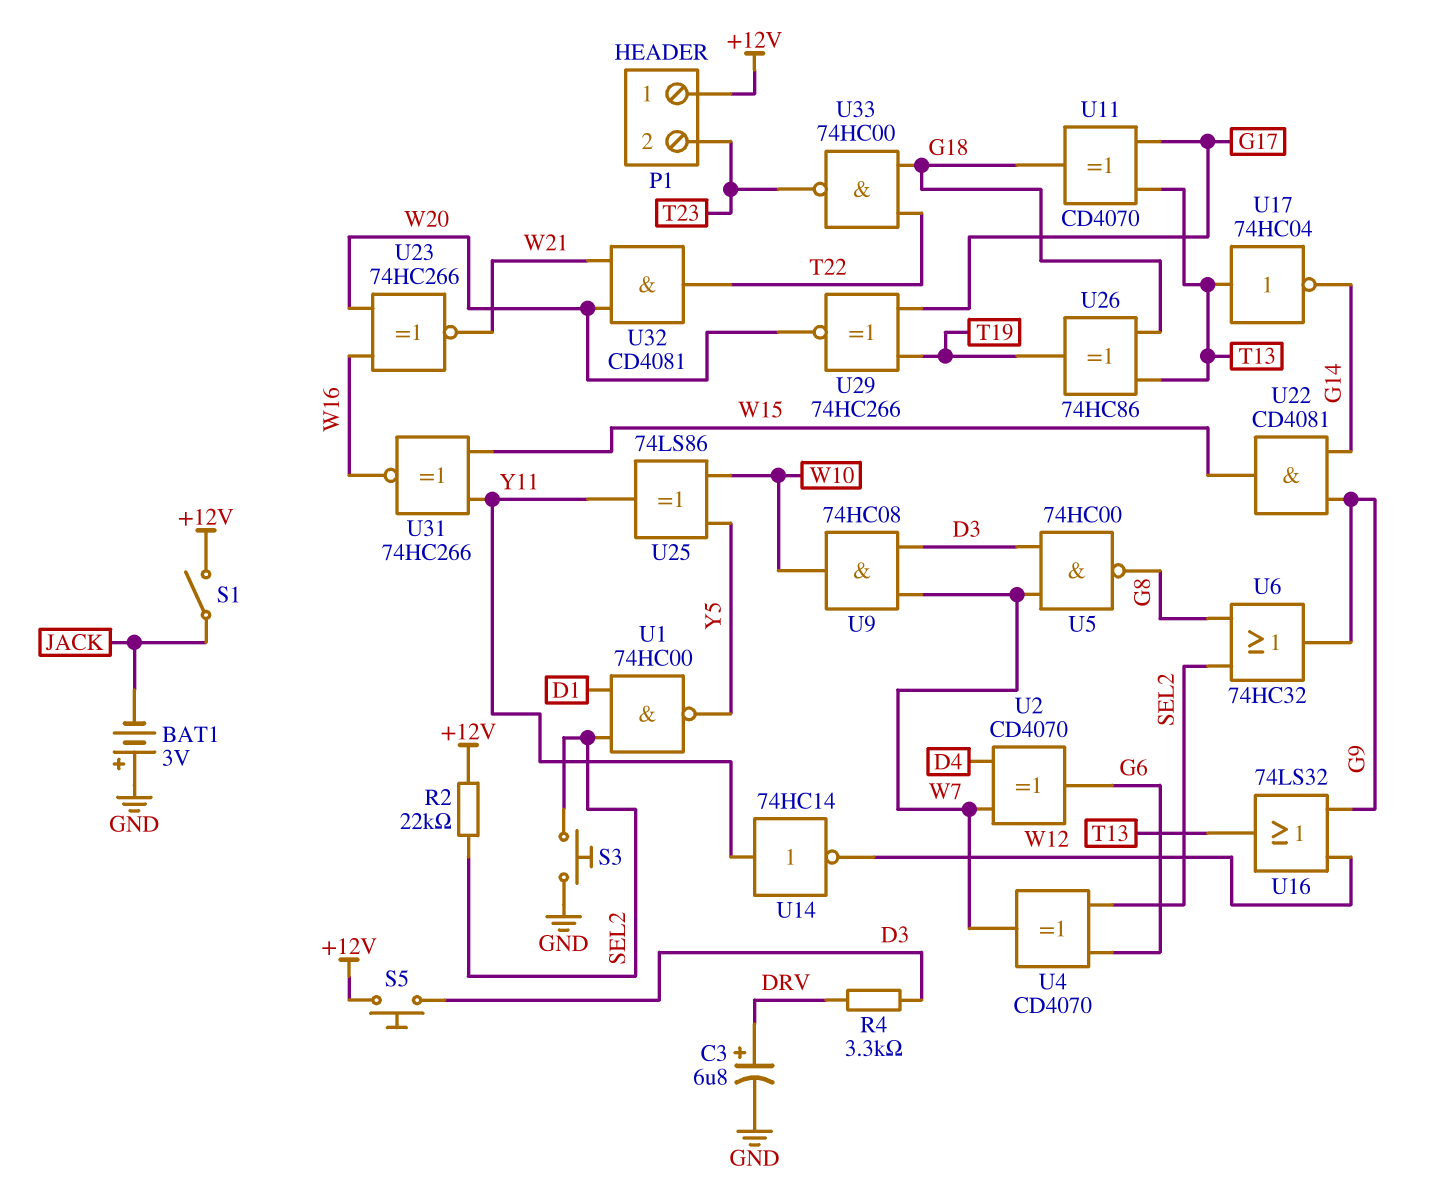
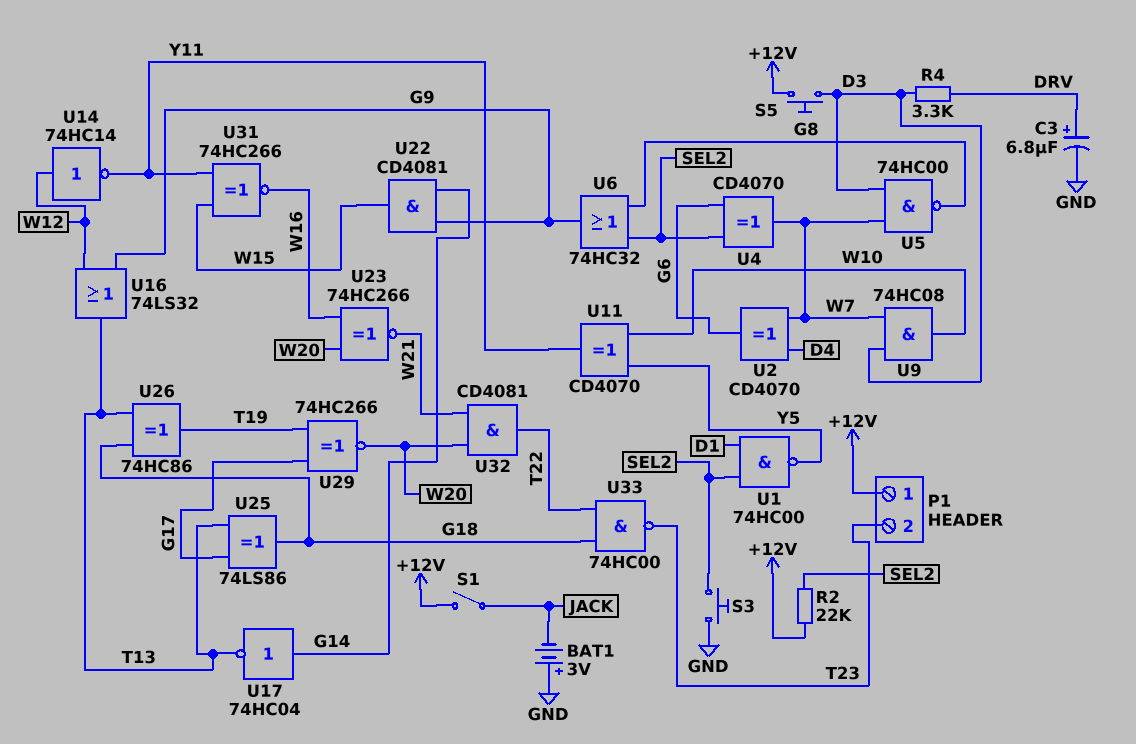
U11: XOR CD4070 (in G17, in T13, out G18) -> XOR CD4070 (in W10, in Y5, out Y11)
U14: NOT 74HC14 (in Y11, out W12) -> NOT 74HC14 (in W12, out Y11)
U17: NOT 74HC04 (in T13, out G14) -> NOT 74HC04 (in G14, out T13)
U25: XOR 74LS86 (in W10, in Y5, out Y11) -> XOR 74LS86 (in G17, in T13, out G18)

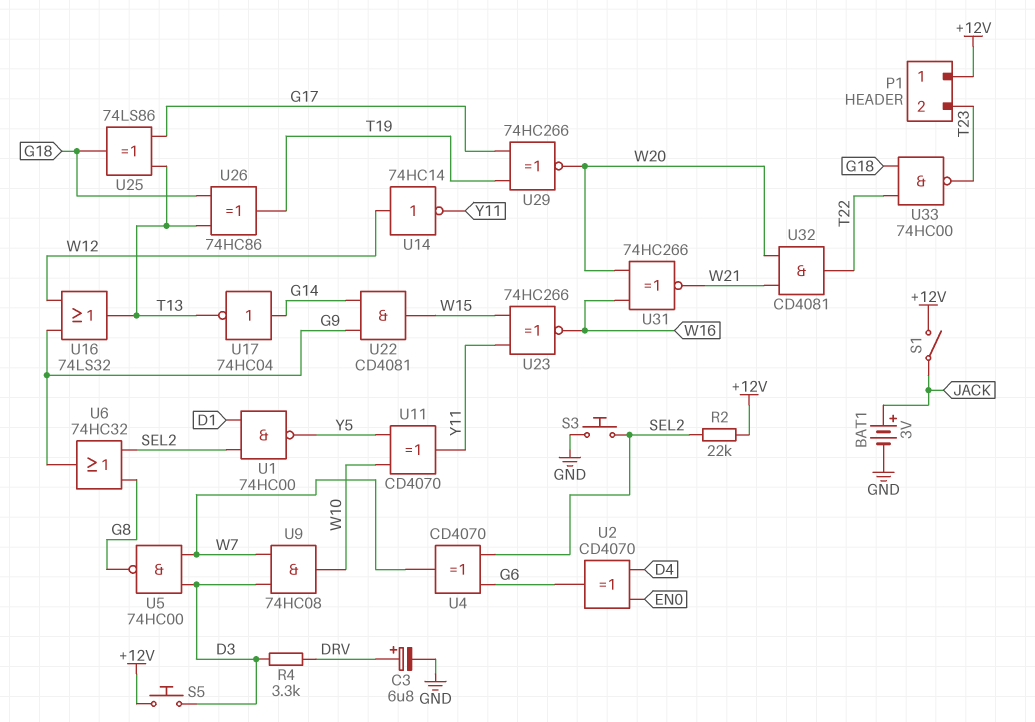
BAT1: 3V (plus GND, minus JACK) -> 3V (plus JACK, minus GND)
U2: XOR CD4070 (in D4, in W7, out G6) -> XOR CD4070 (in D4, in EN0, out G6)
U23: XNOR 74HC266 (in W16, in W20, out W21) -> XNOR 74HC266 (in W15, in Y11, out W16)
U31: XNOR 74HC266 (in W15, in Y11, out W16) -> XNOR 74HC266 (in W16, in W20, out W21)

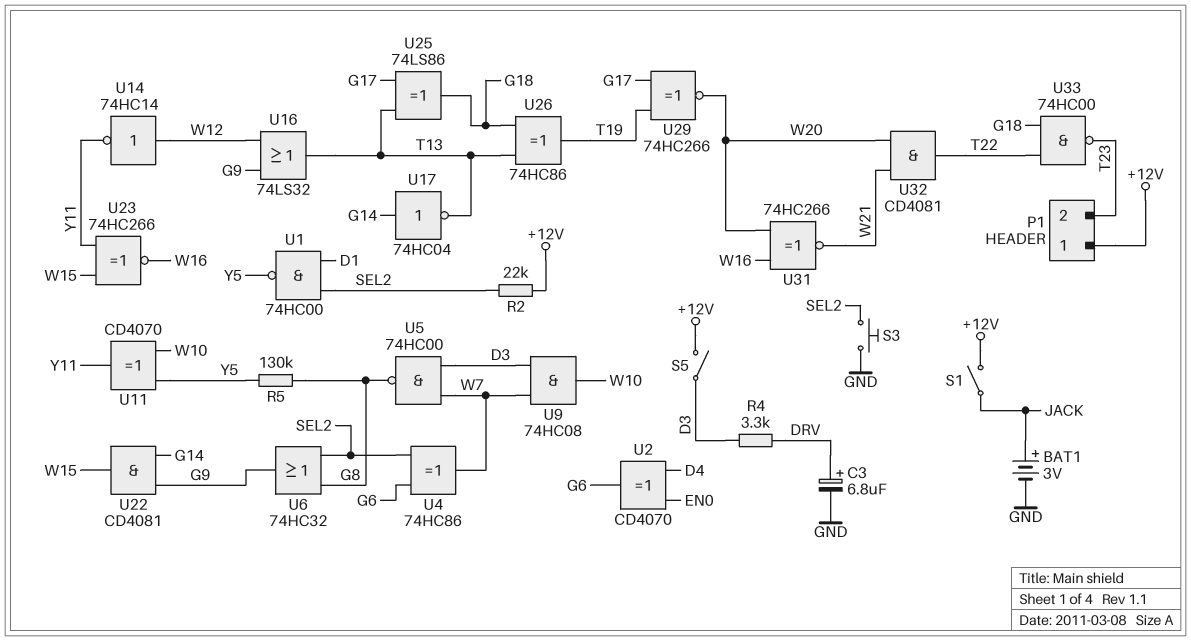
R5: none -> 130k (G8, Y5)
S5: button (+12V, D3) -> switch (+12V, D3)
U4: XOR CD4070 (in G6, in SEL2, out W7) -> XOR 74HC86 (in G6, in SEL2, out W7)

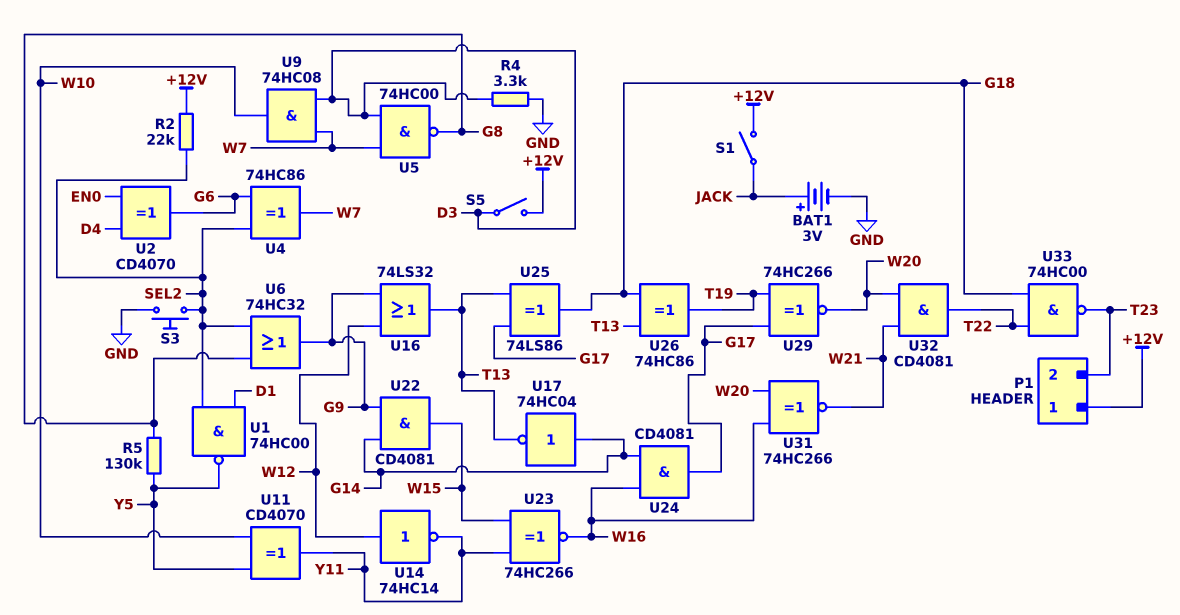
C3: 6.8uF (plus DRV, minus GND) -> none
R4: 3.3k (D3, DRV) -> 3.3k (D3, GND)
U24: none -> AND CD4081 (in G14, in W16, out G17)

